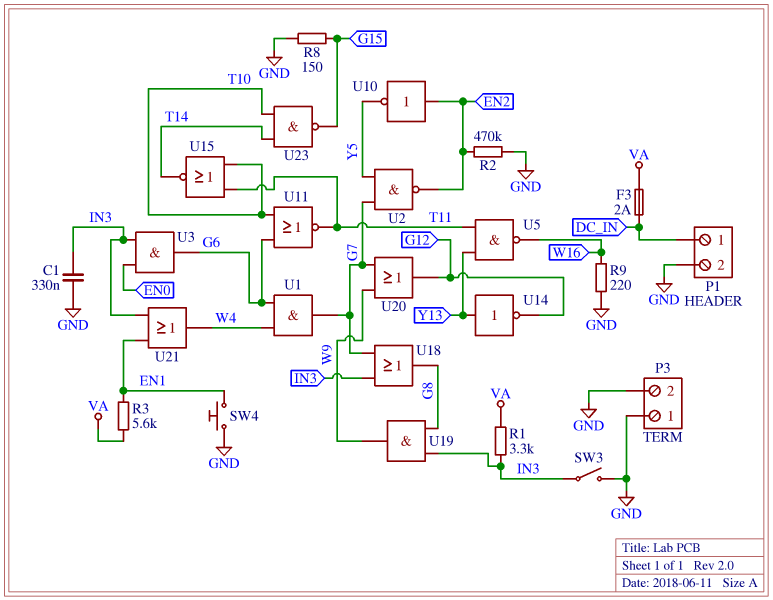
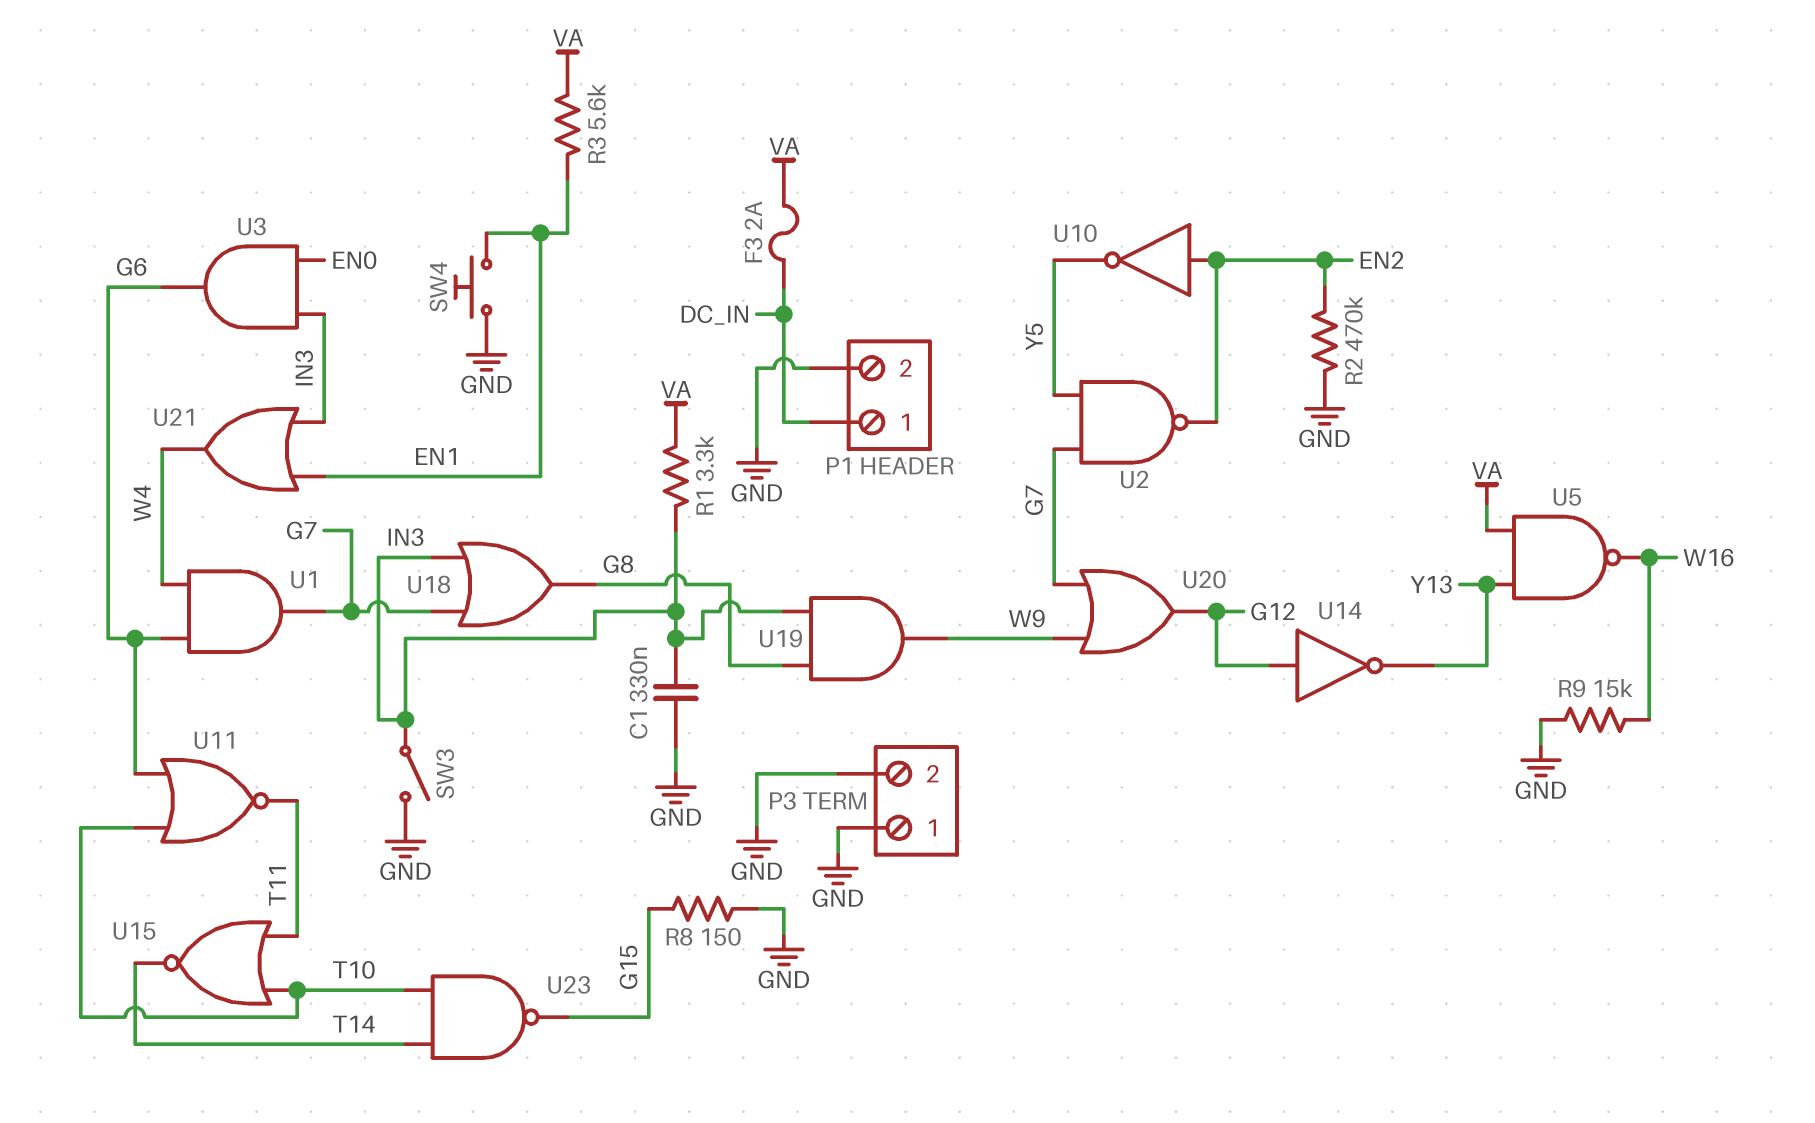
R9: 220 (GND, W16) -> 15k (GND, W16)
U5: NAND (in T11, in Y13, out W16) -> NAND (in VA, in Y13, out W16)
U14: NOT (in Y13, out G12) -> NOT (in G12, out Y13)

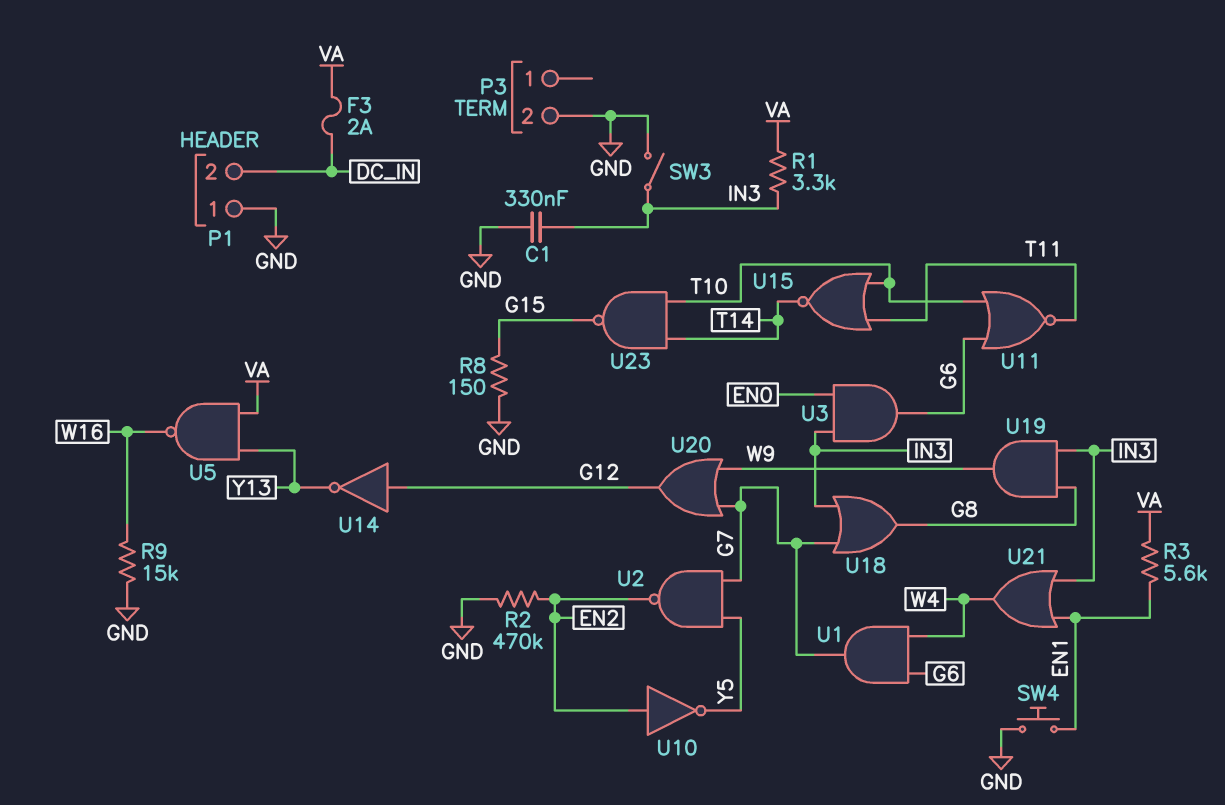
P1 pin 1: DC_IN -> GND
P1 pin 2: GND -> DC_IN
P3 pin 1: GND -> none

